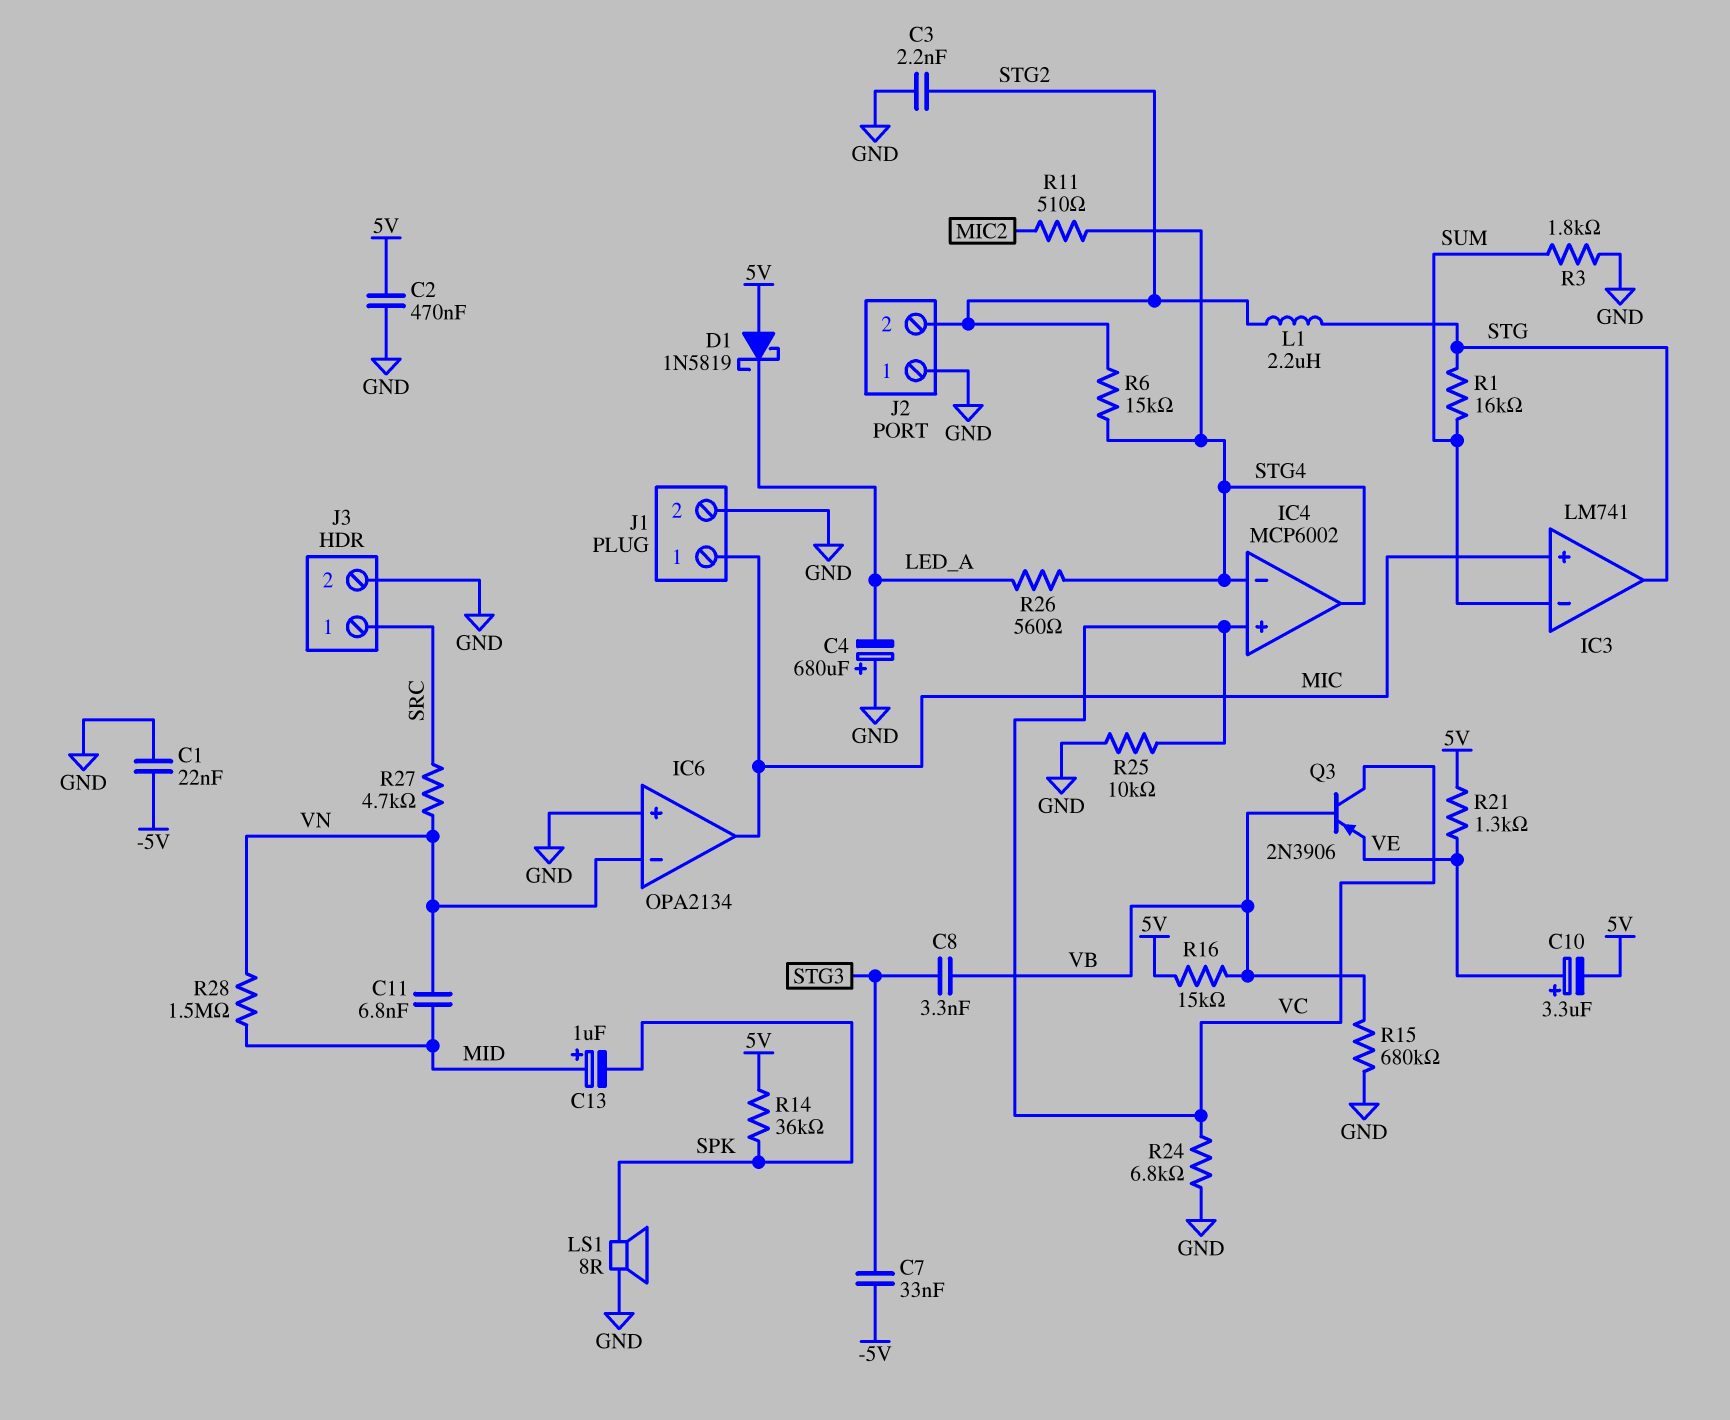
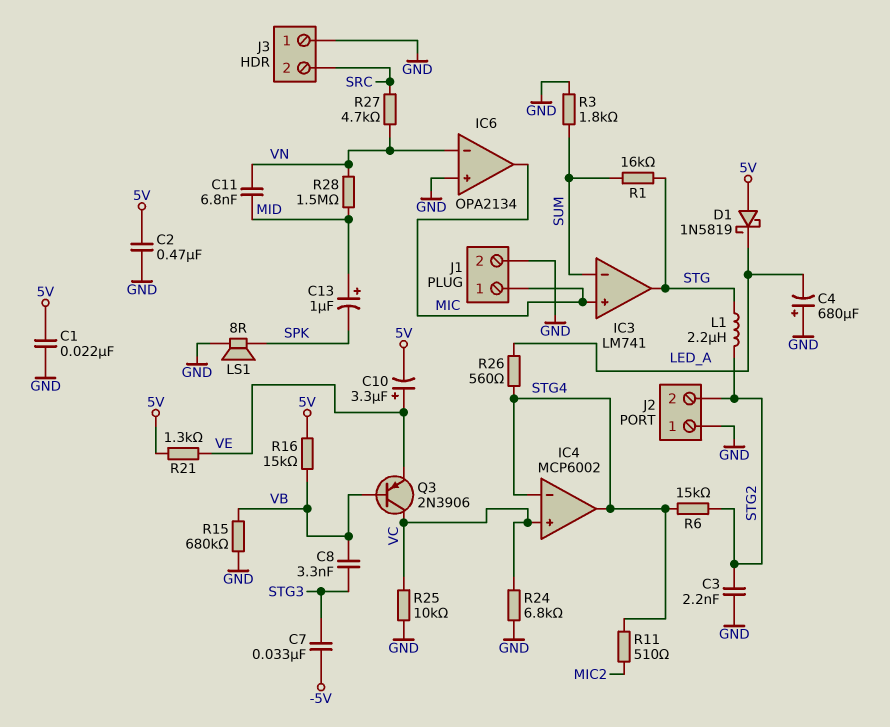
C1: 22nF (-5V, GND) -> 22nF (5V, GND)
J3 pin 1: SRC -> GND
J3 pin 2: GND -> SRC
R14: 36k (5V, SPK) -> none

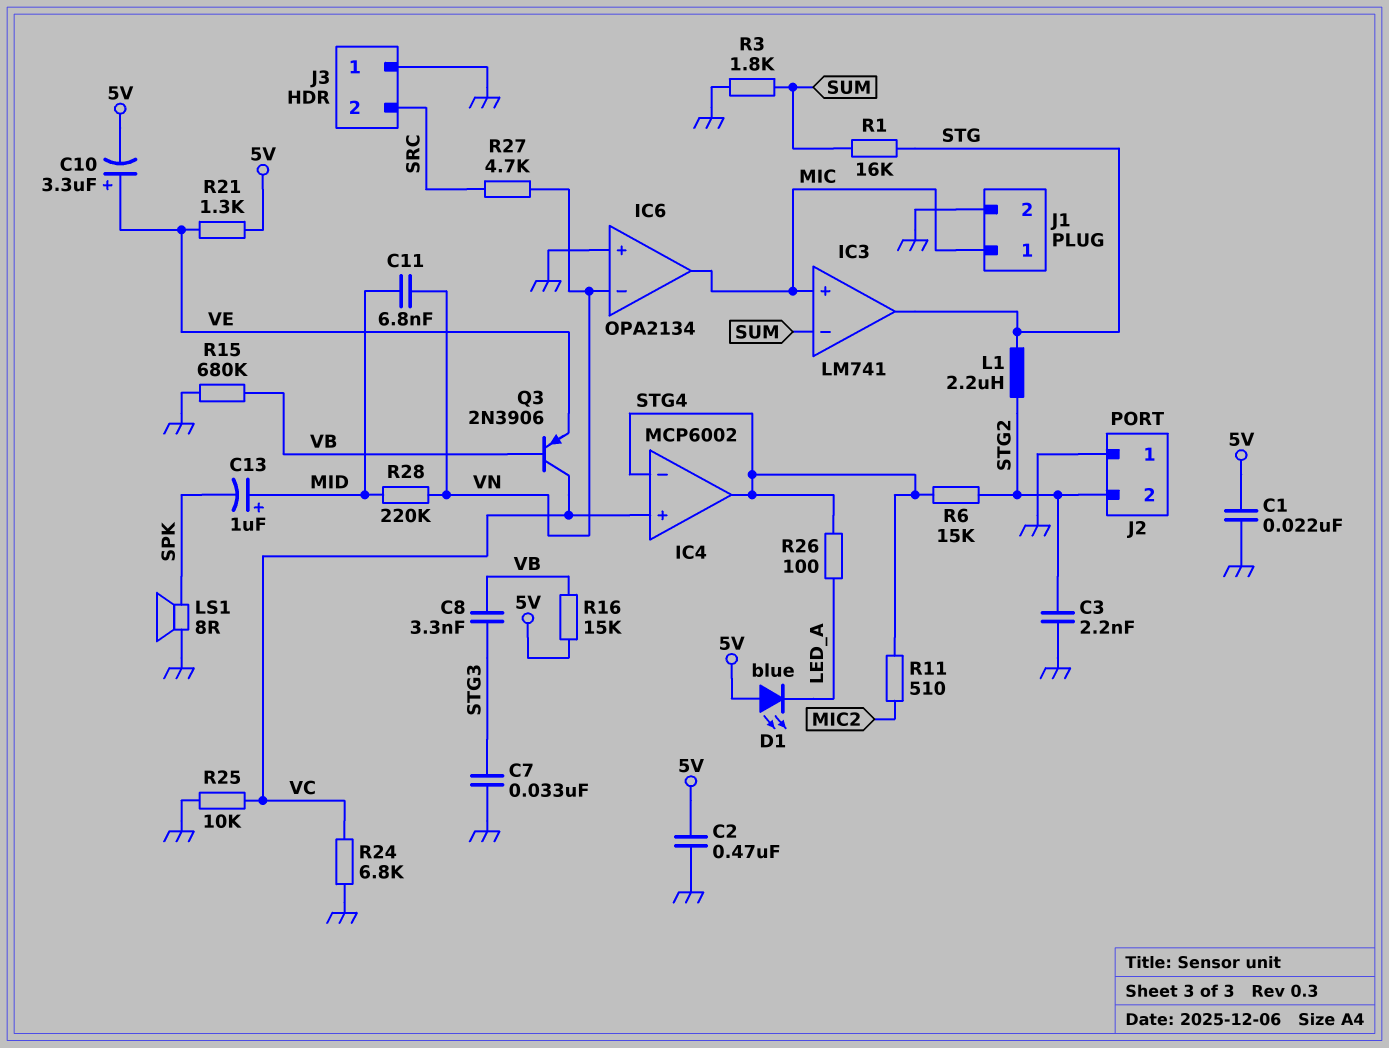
C4: 680uF (plus GND, minus LED_A) -> none
C7: 33nF (-5V, STG3) -> 33nF (GND, STG3)
D1: schottky 1N5819 (A 5V, K LED_A) -> LED blue (A 5V, K LED_A)
R26: 560 (LED_A, STG4) -> 100 (LED_A, STG4)
R28: 1.5M (MID, VN) -> 220k (MID, VN)

